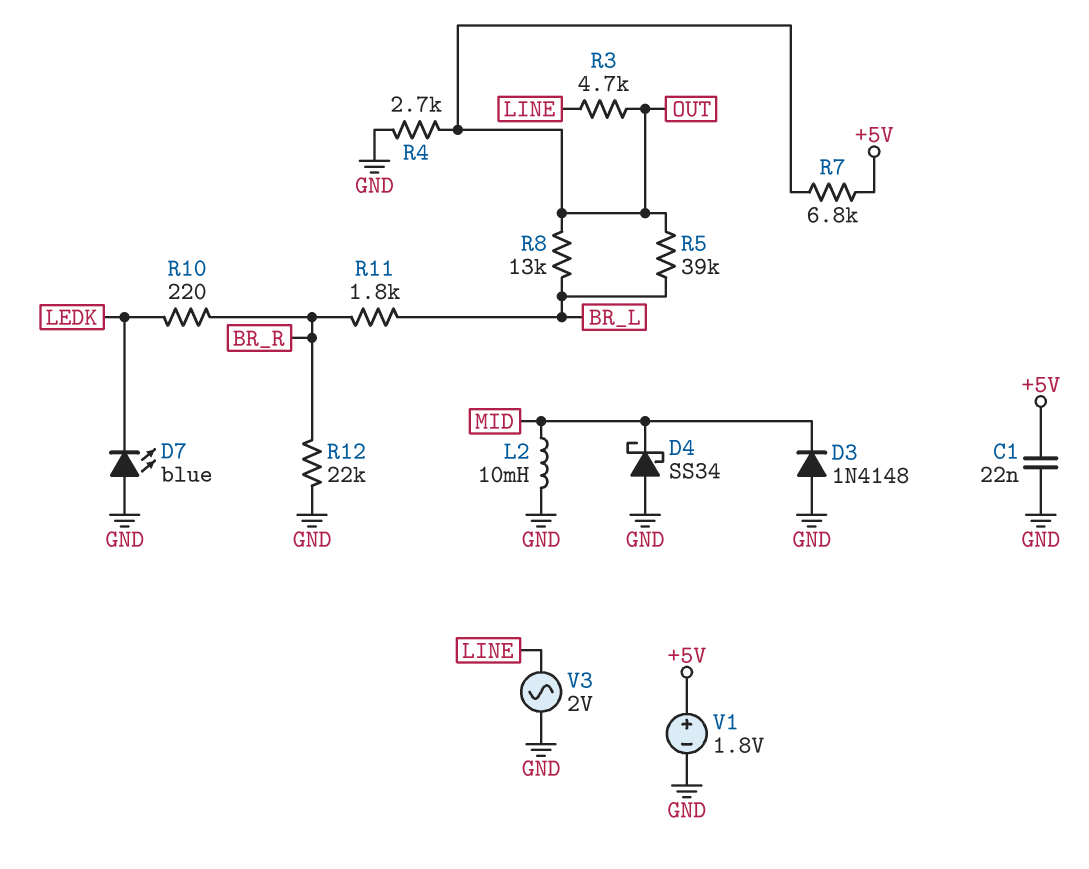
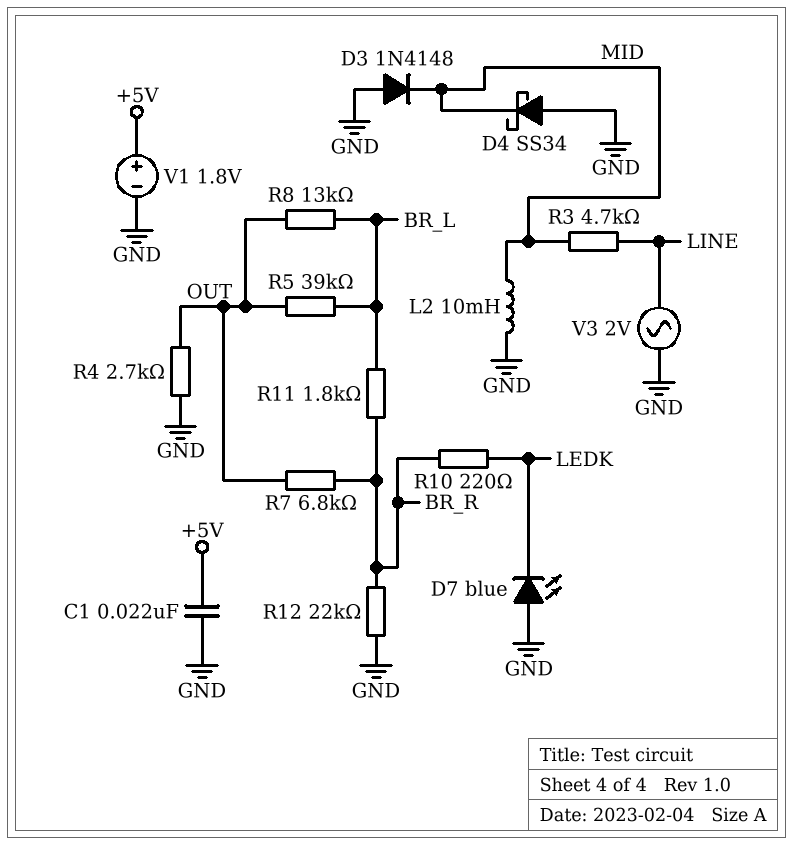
R3: 4.7k (LINE, OUT) -> 4.7k (LINE, MID)
R7: 6.8k (+5V, OUT) -> 6.8k (BR_R, OUT)

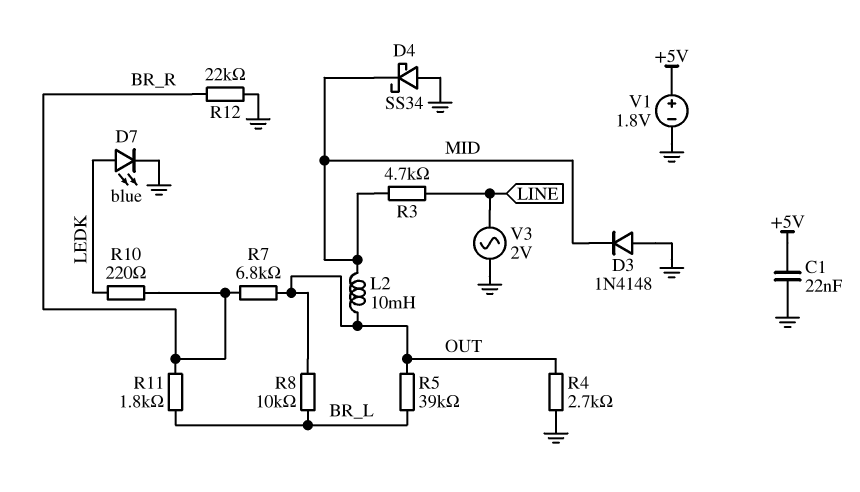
D7: LED blue (A GND, K LEDK) -> LED blue (A LEDK, K GND)
L2: 10mH (GND, MID) -> 10mH (MID, OUT)
R8: 13k (BR_L, OUT) -> 10k (BR_L, OUT)

